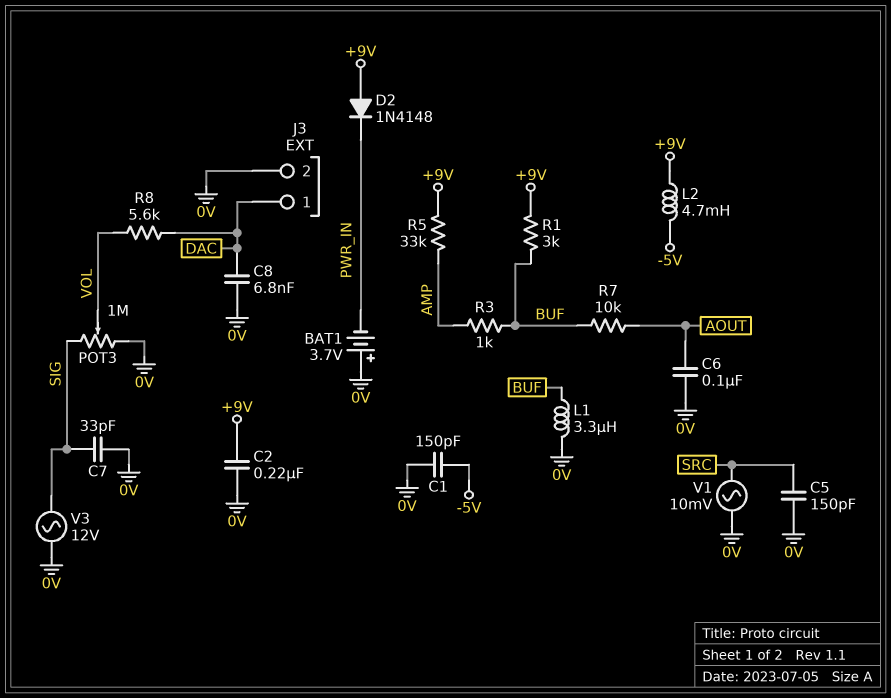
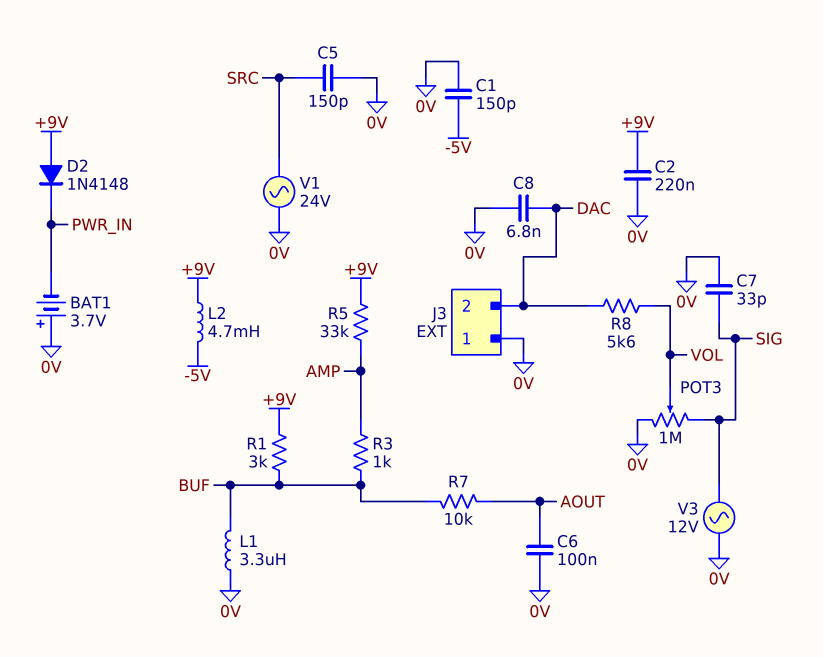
J3 pin 1: DAC -> 0V
J3 pin 2: 0V -> DAC
V1: AC 10mV (0V, SRC) -> AC 24V (0V, SRC)

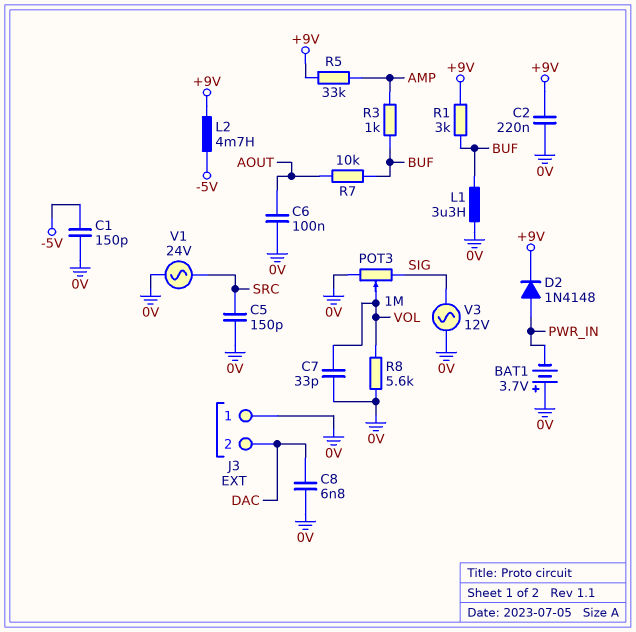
C7: 33pF (0V, SIG) -> 33pF (0V, VOL)
D2: diode 1N4148 (A +9V, K PWR_IN) -> diode 1N4148 (A PWR_IN, K +9V)
R8: 5.6k (DAC, VOL) -> 5.6k (0V, VOL)

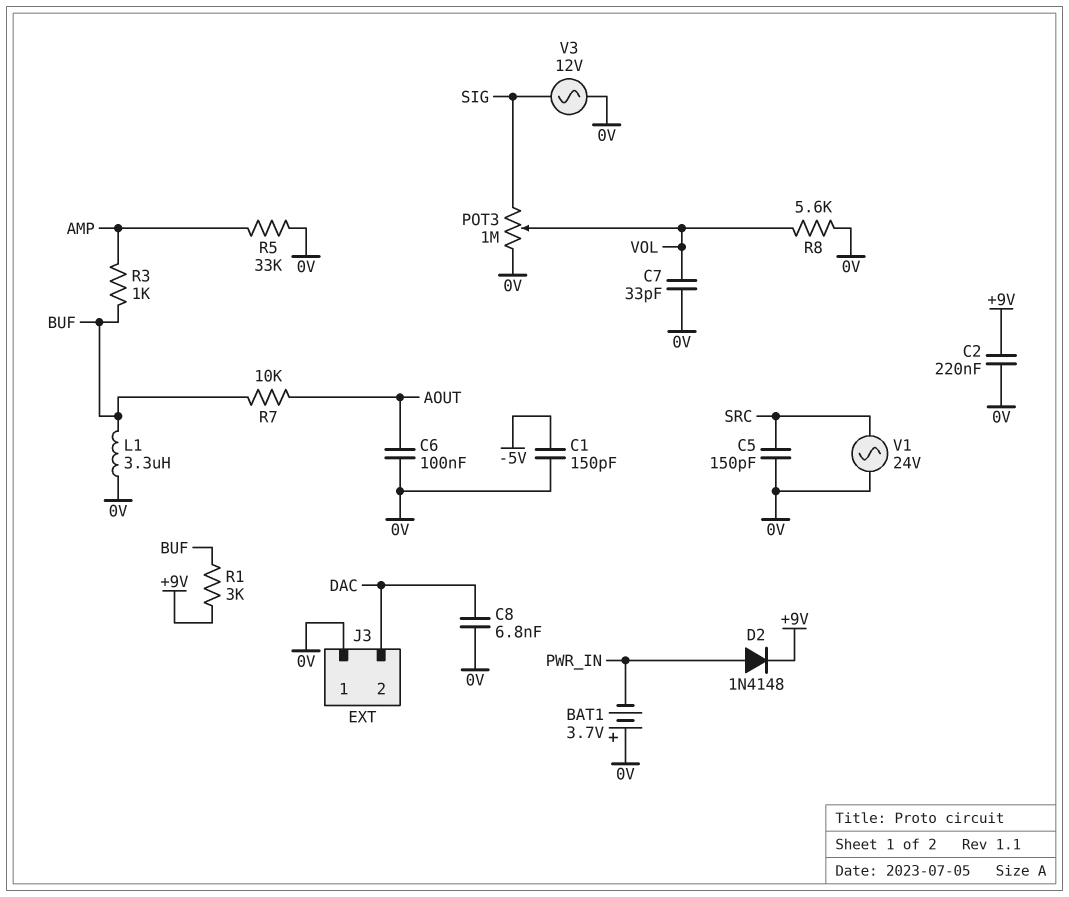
L2: 4.7mH (+9V, -5V) -> none
R5: 33k (+9V, AMP) -> 33k (0V, AMP)

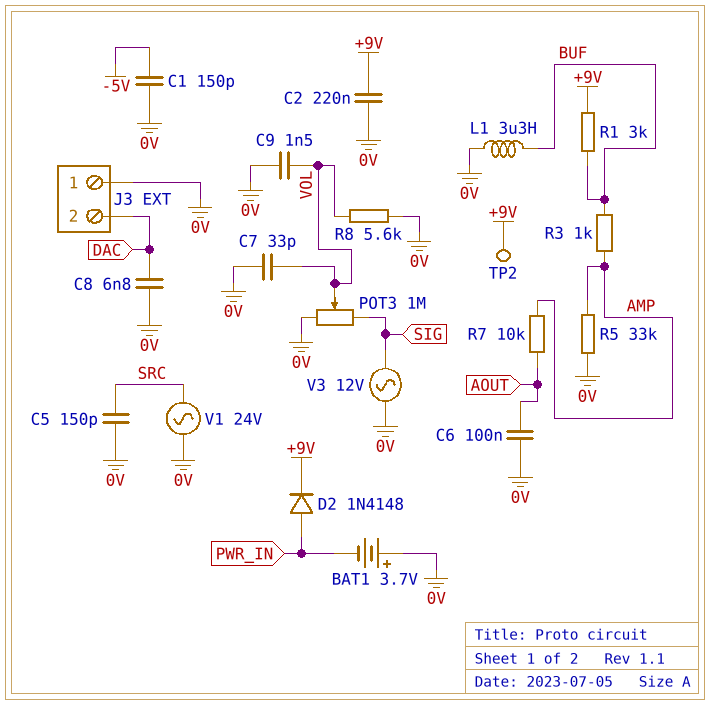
C9: none -> 1.5nF (0V, VOL)
R7: 10k (AOUT, BUF) -> 10k (AMP, AOUT)
TP2: none -> test point (+9V)

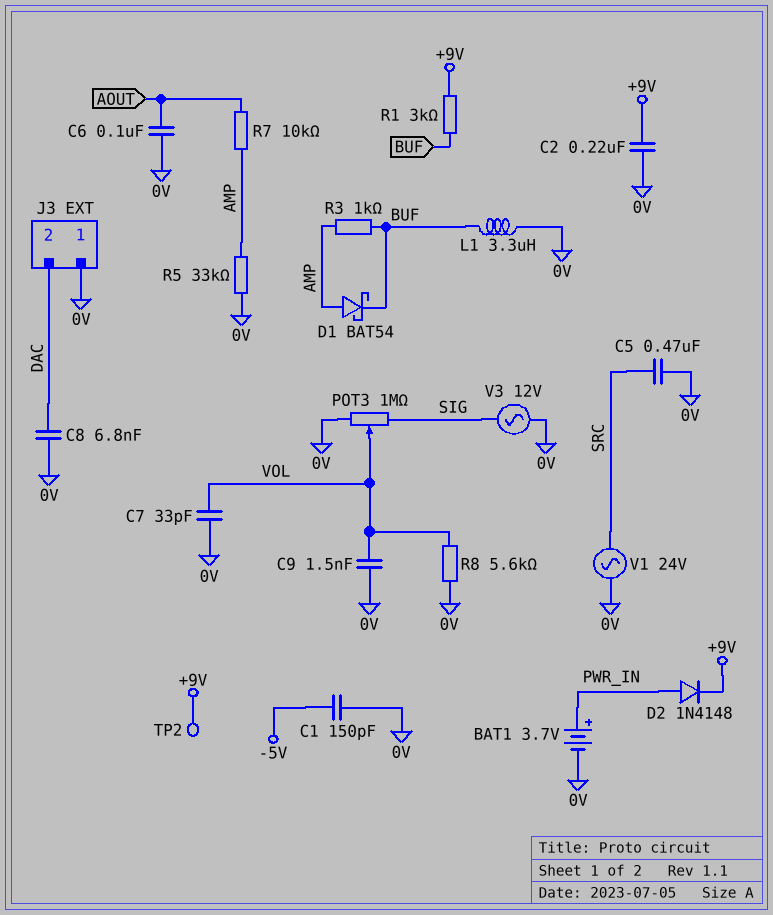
BAT1: 3.7V (plus 0V, minus PWR_IN) -> 3.7V (plus PWR_IN, minus 0V)
C5: 150pF (0V, SRC) -> 470nF (0V, SRC)
D1: none -> schottky BAT54 (A AMP, K BUF)

